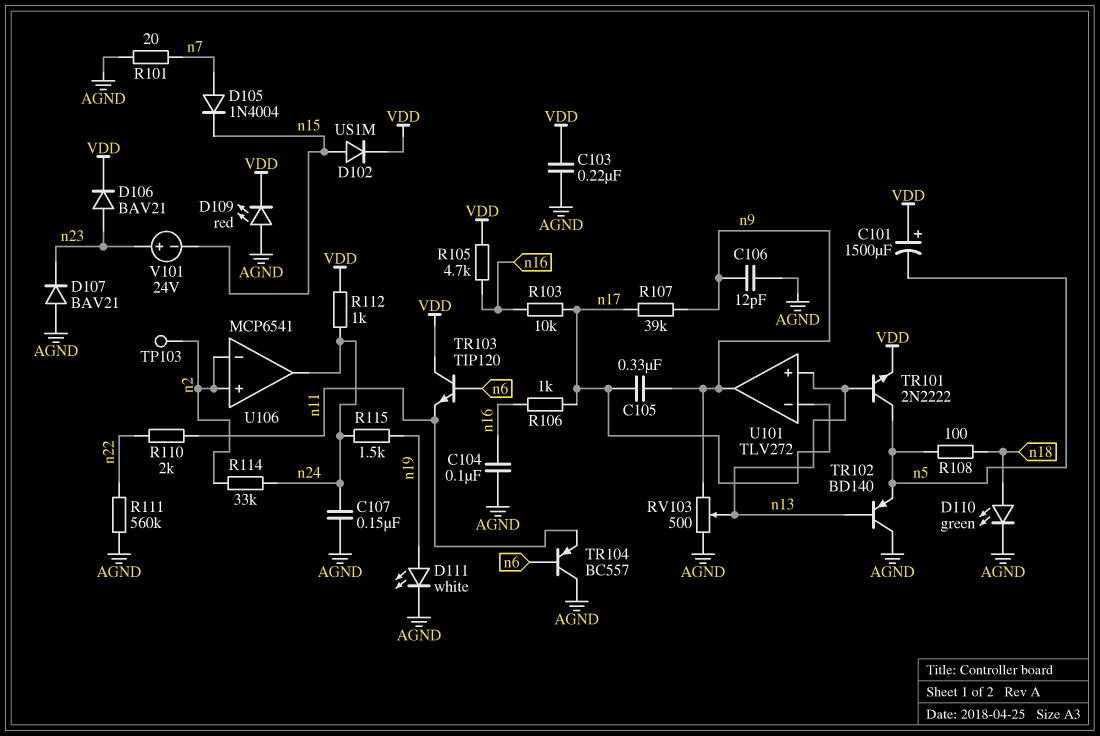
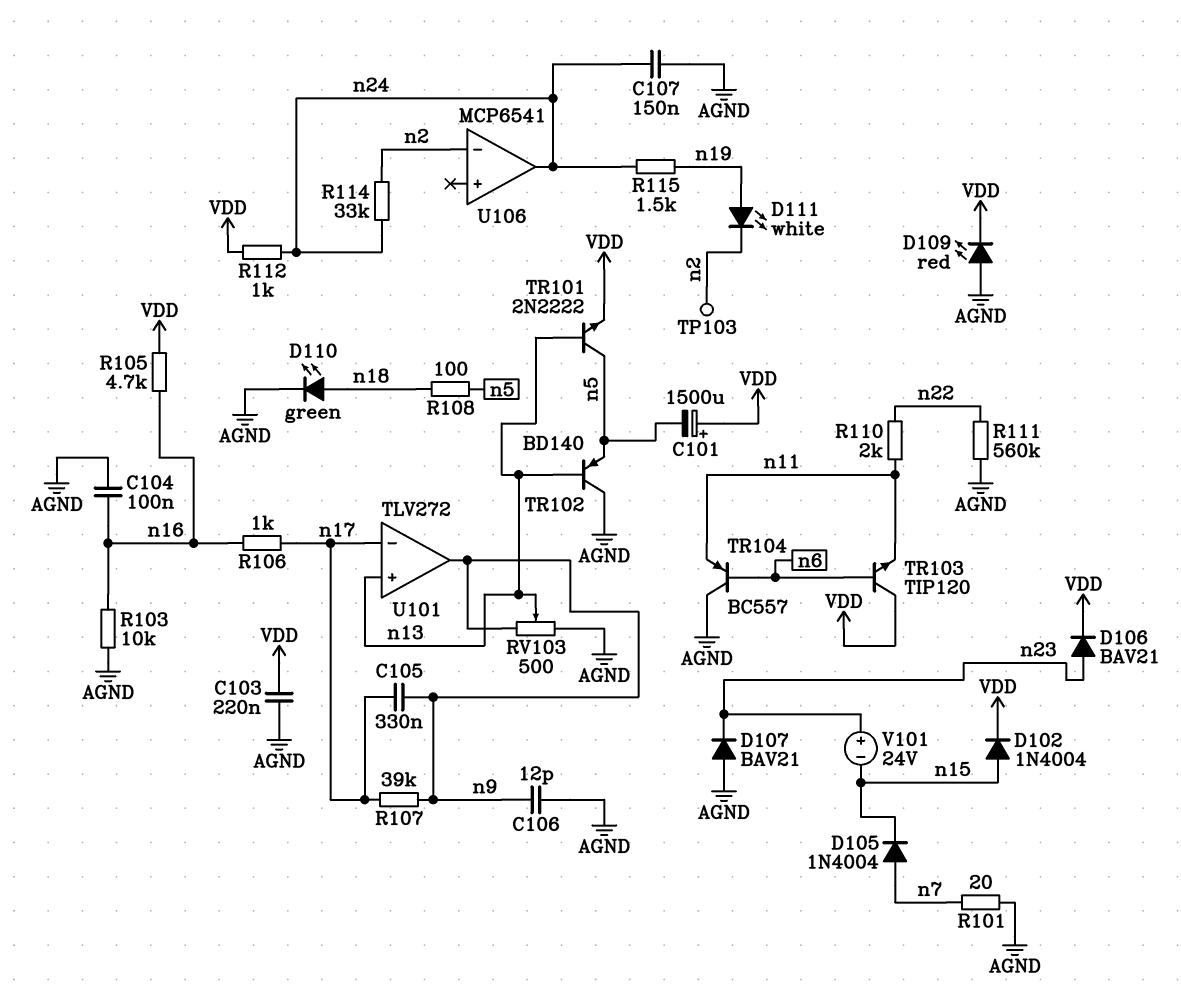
D102: diode US1M (A n15, K VDD) -> diode 1N4004 (A n15, K VDD)
D111: LED white (A n19, K AGND) -> LED white (A n19, K n2)
R103: 10k (n16, n17) -> 10k (AGND, n16)
U106 pin in+: n2 -> none

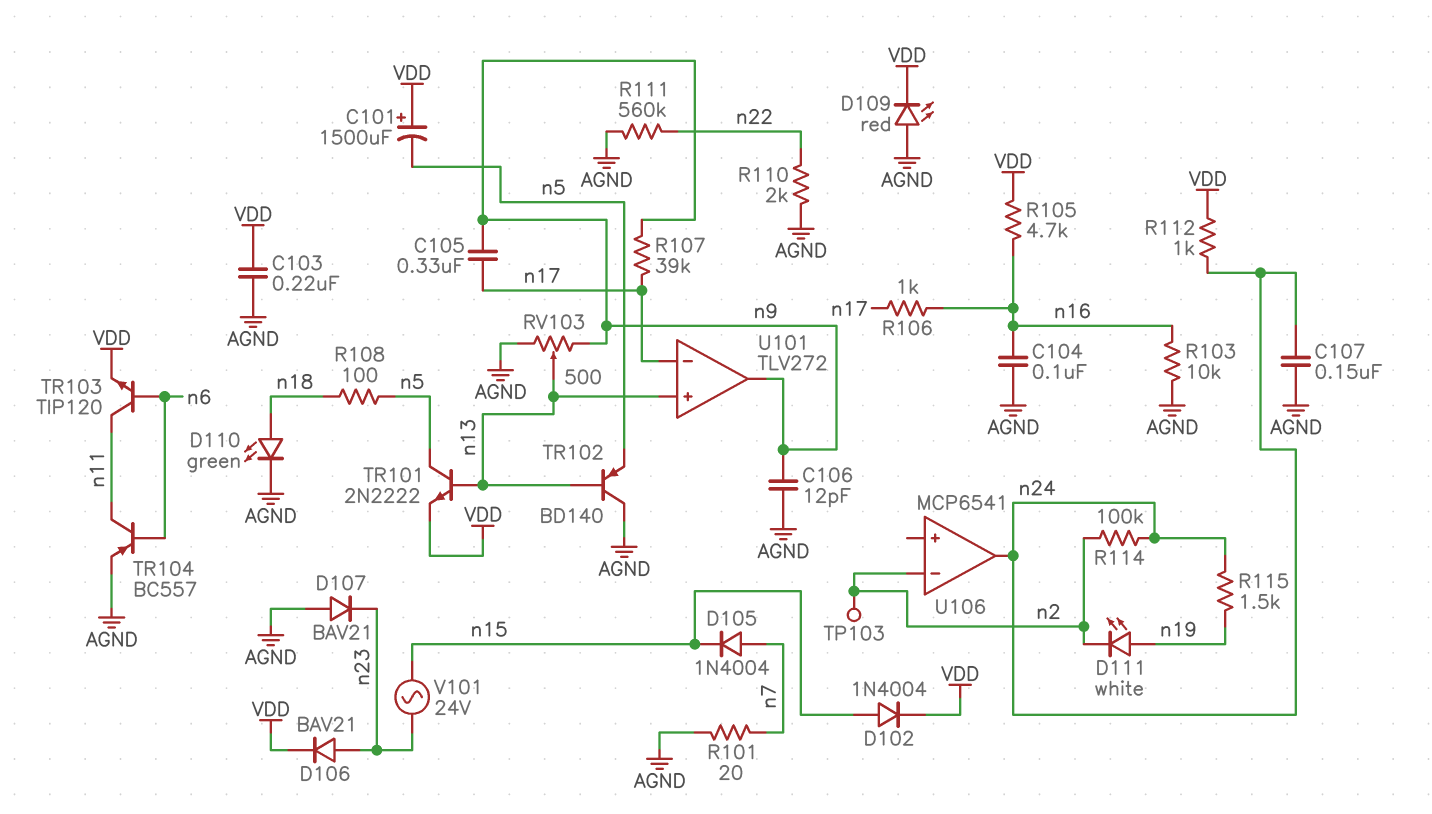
R110: 2k (n11, n22) -> 2k (AGND, n22)
R114: 33k (n2, n24) -> 100k (n2, n24)
TR103: NPN TIP120 (B n6, C VDD, E n11) -> NPN TIP120 (B n6, C n11, E VDD)
TR104: PNP BC557 (B n6, C AGND, E n11) -> PNP BC557 (B n6, C n11, E AGND)
V101: 24V (plus n23, minus n15) -> AC 24V (n15, n23)

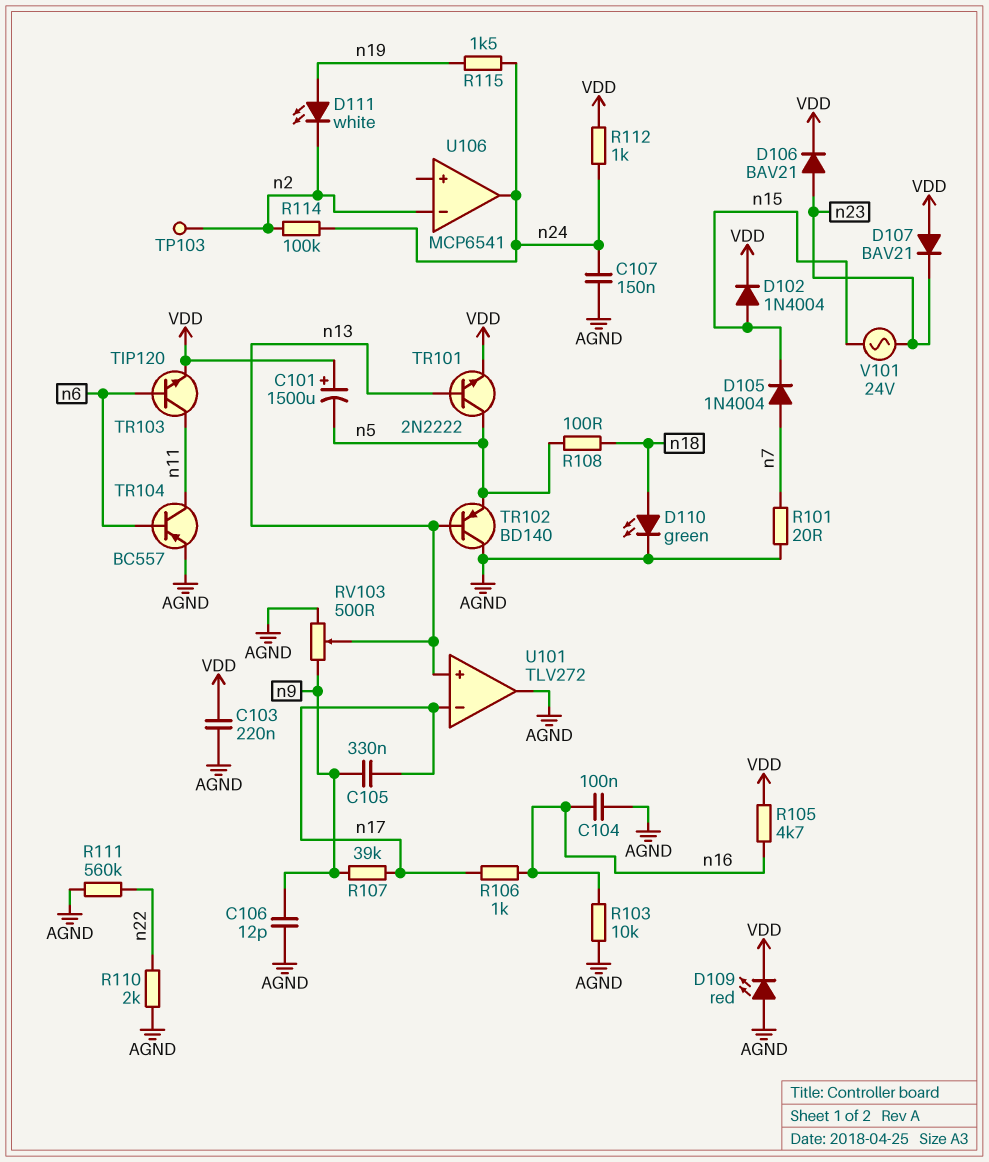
D107: diode BAV21 (A AGND, K n23) -> diode BAV21 (A VDD, K n23)
U101 pin out: n9 -> AGND

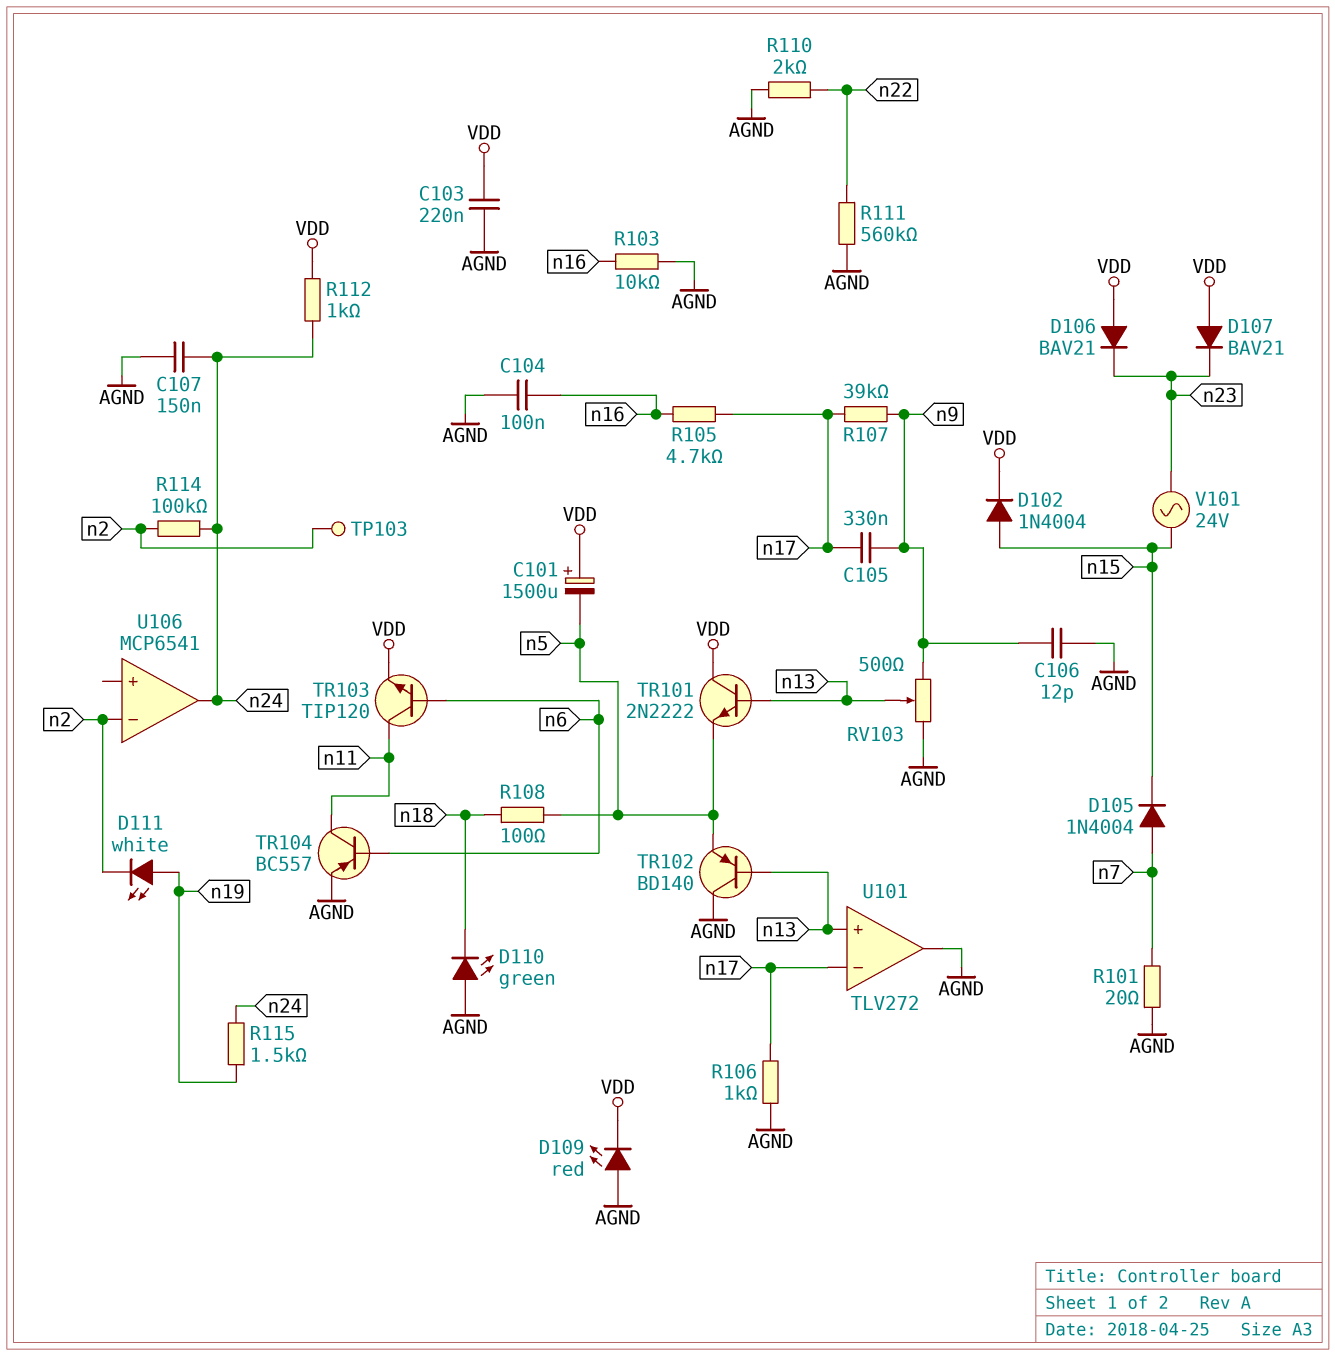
D106: diode BAV21 (A n23, K VDD) -> diode BAV21 (A VDD, K n23)
D110: LED green (A n18, K AGND) -> LED green (A AGND, K n18)
R105: 4.7k (VDD, n16) -> 4.7k (n16, n17)
R106: 1k (n16, n17) -> 1k (AGND, n17)
TR101: NPN 2N2222 (B n13, C n5, E VDD) -> NPN 2N2222 (B n13, C VDD, E n5)

